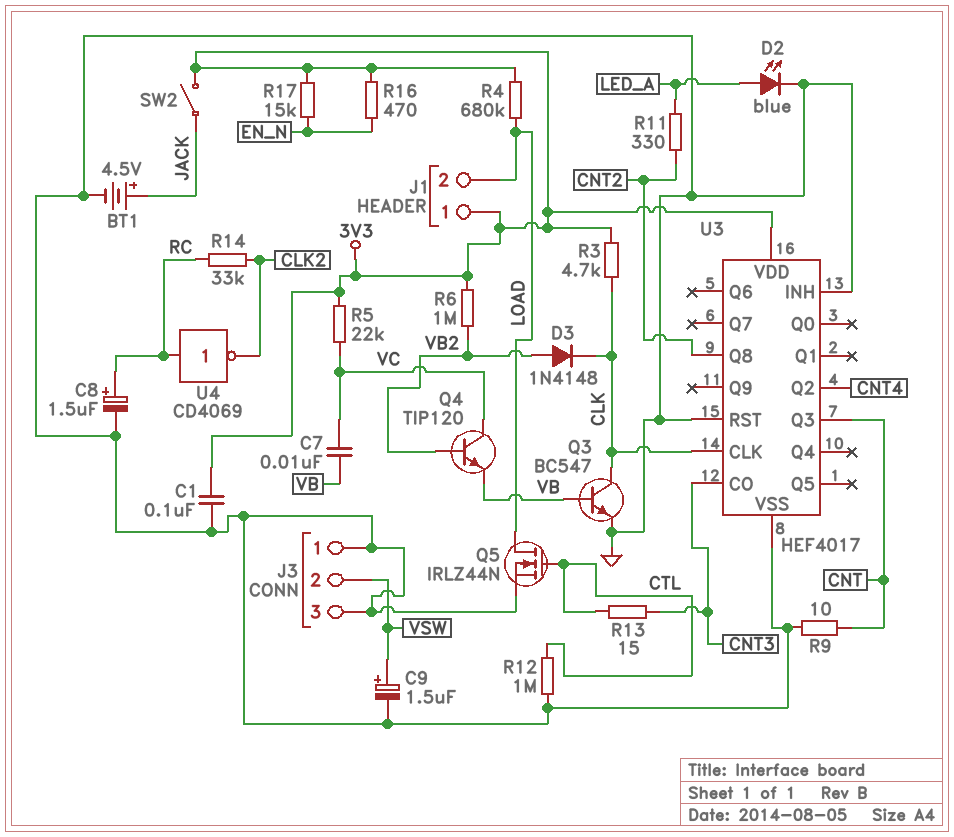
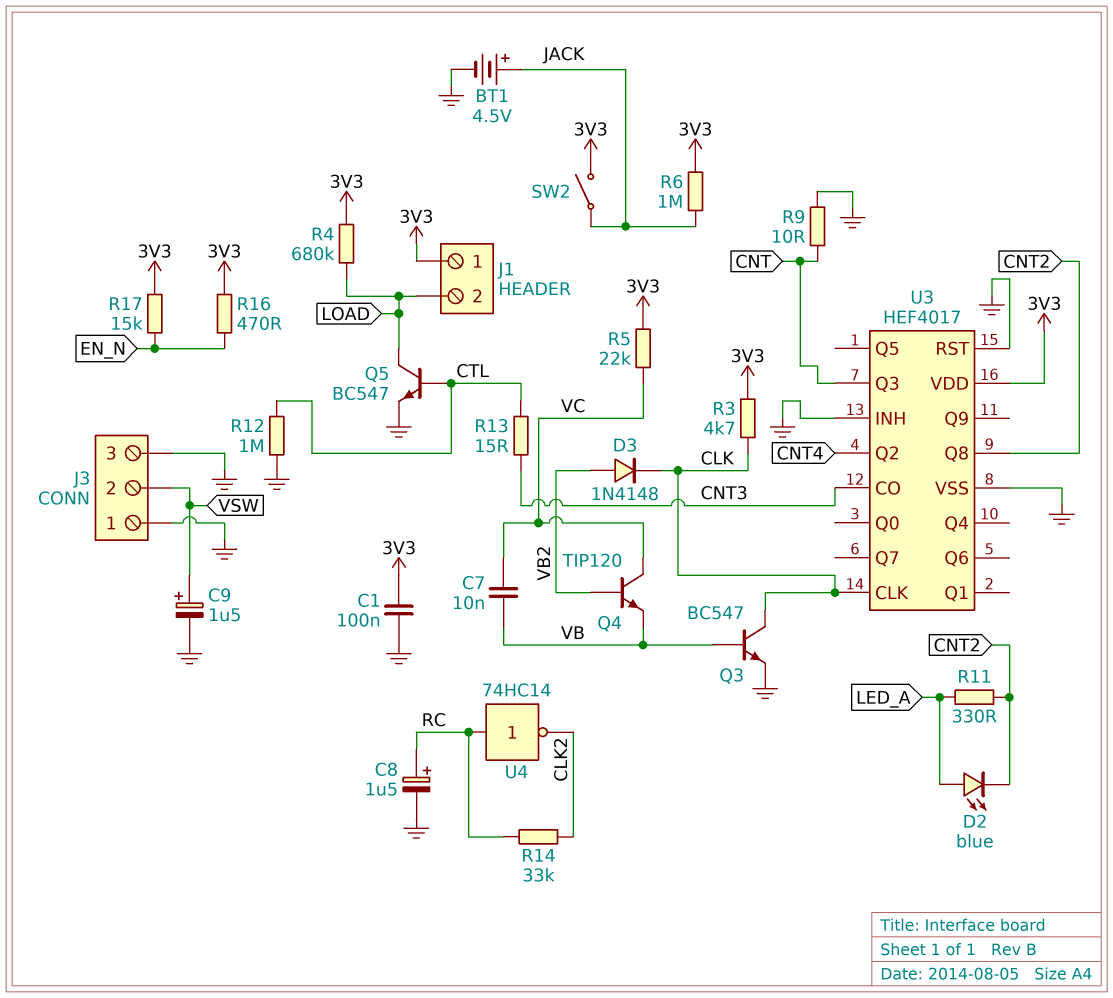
D2: LED blue (A LED_A, K GND) -> LED blue (A LED_A, K CNT2)
Q5: NMOS IRLZ44N (G CTL, D LOAD, S GND) -> NPN BC547 (B CTL, C LOAD, E GND)
R6: 1M (3V3, VB2) -> 1M (3V3, JACK)
U4: NOT CD4069 (in RC, out CLK2) -> NOT 74HC14 (in RC, out CLK2)

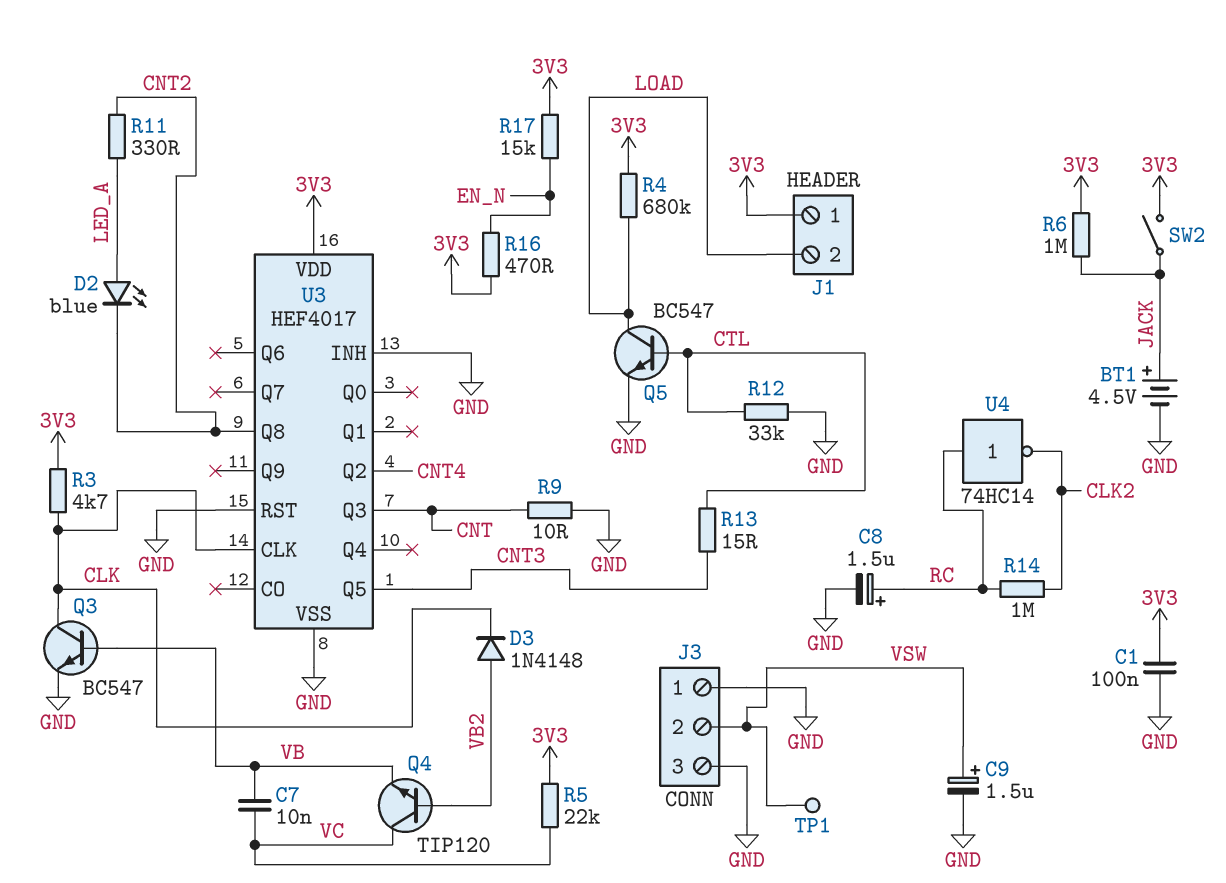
R12: 1M (CTL, GND) -> 33k (CTL, GND)
R14: 33k (CLK2, RC) -> 1M (CLK2, RC)
TP1: none -> test point (VSW)
U3 pin CO: CNT3 -> none
U3 pin Q5: none -> CNT3

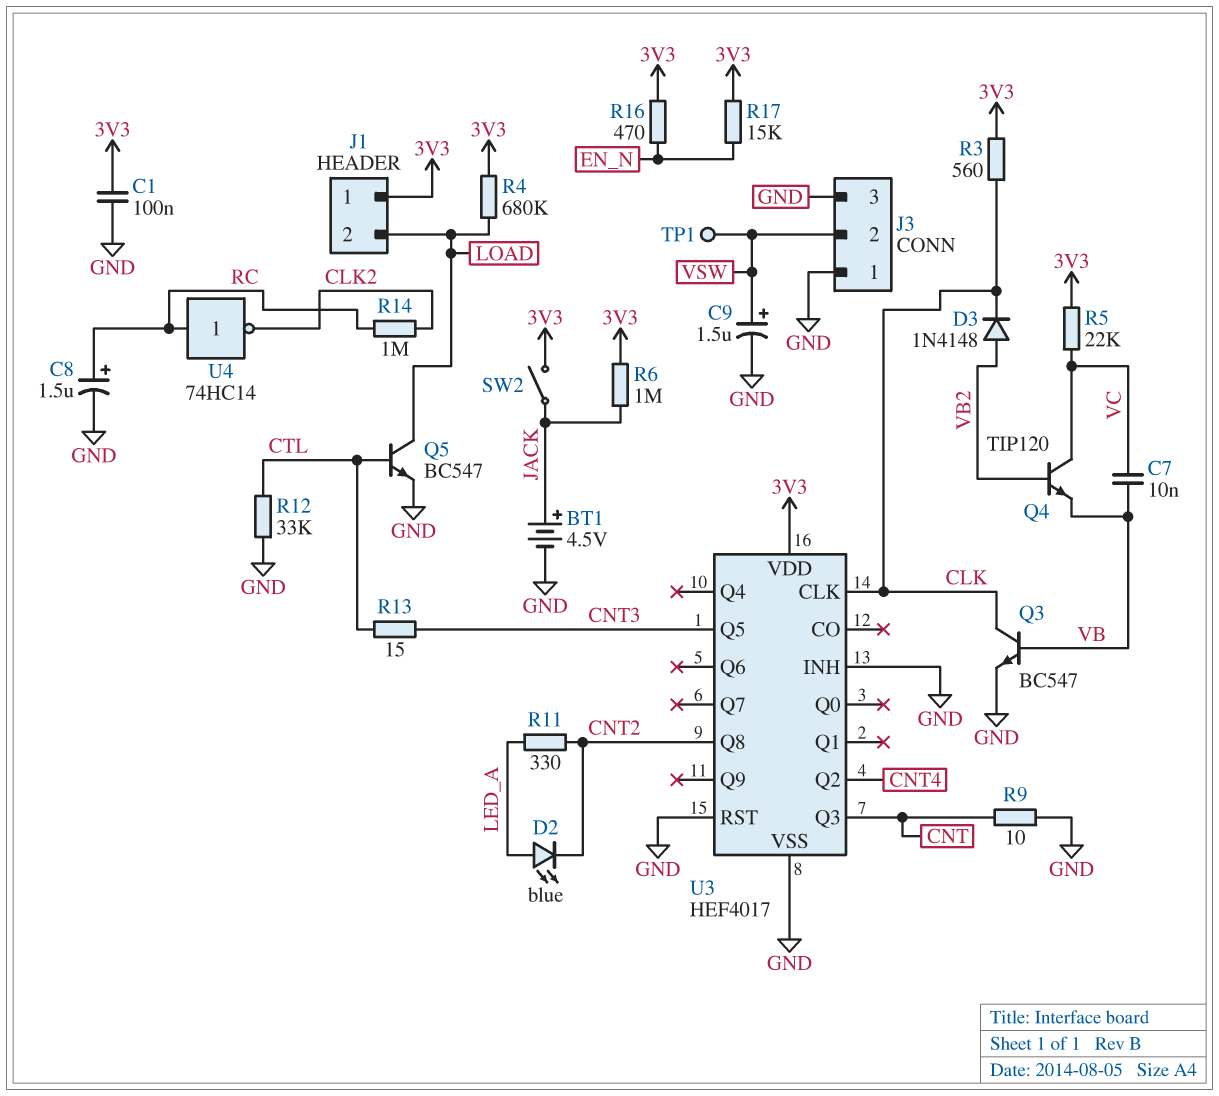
R3: 4.7k (3V3, CLK) -> 560 (3V3, CLK)

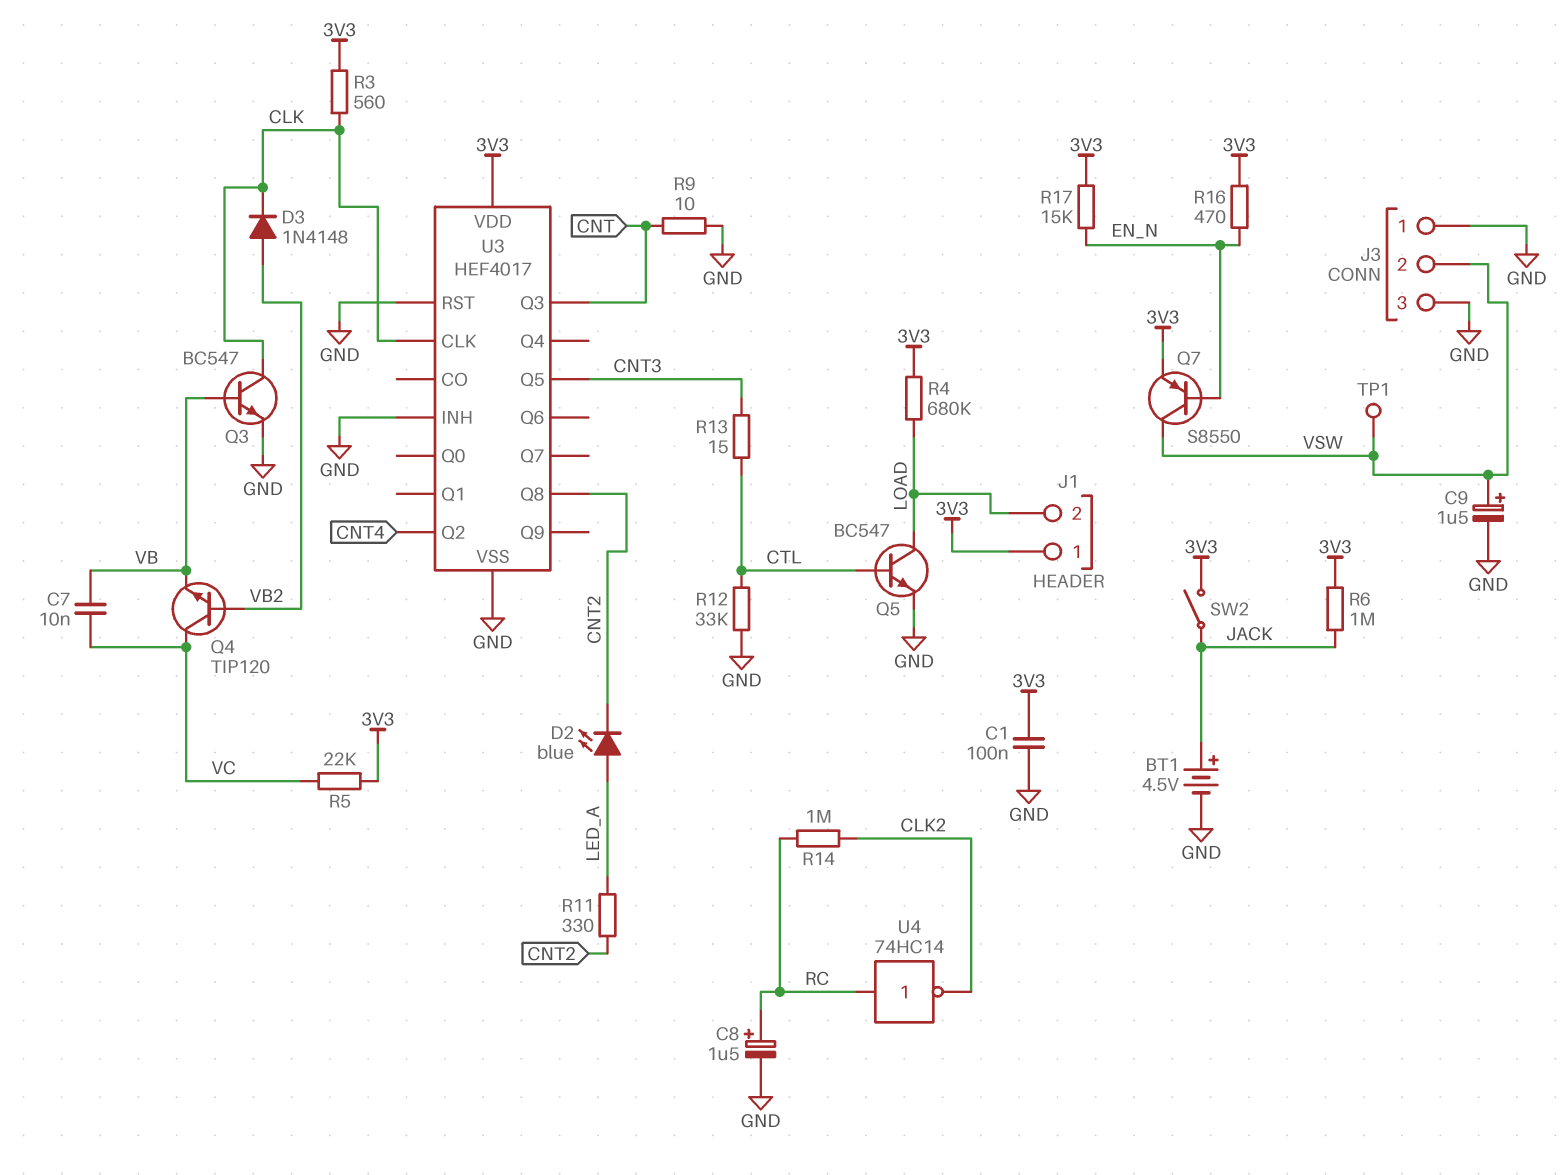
Q7: none -> PNP S8550 (B EN_N, C VSW, E 3V3)

